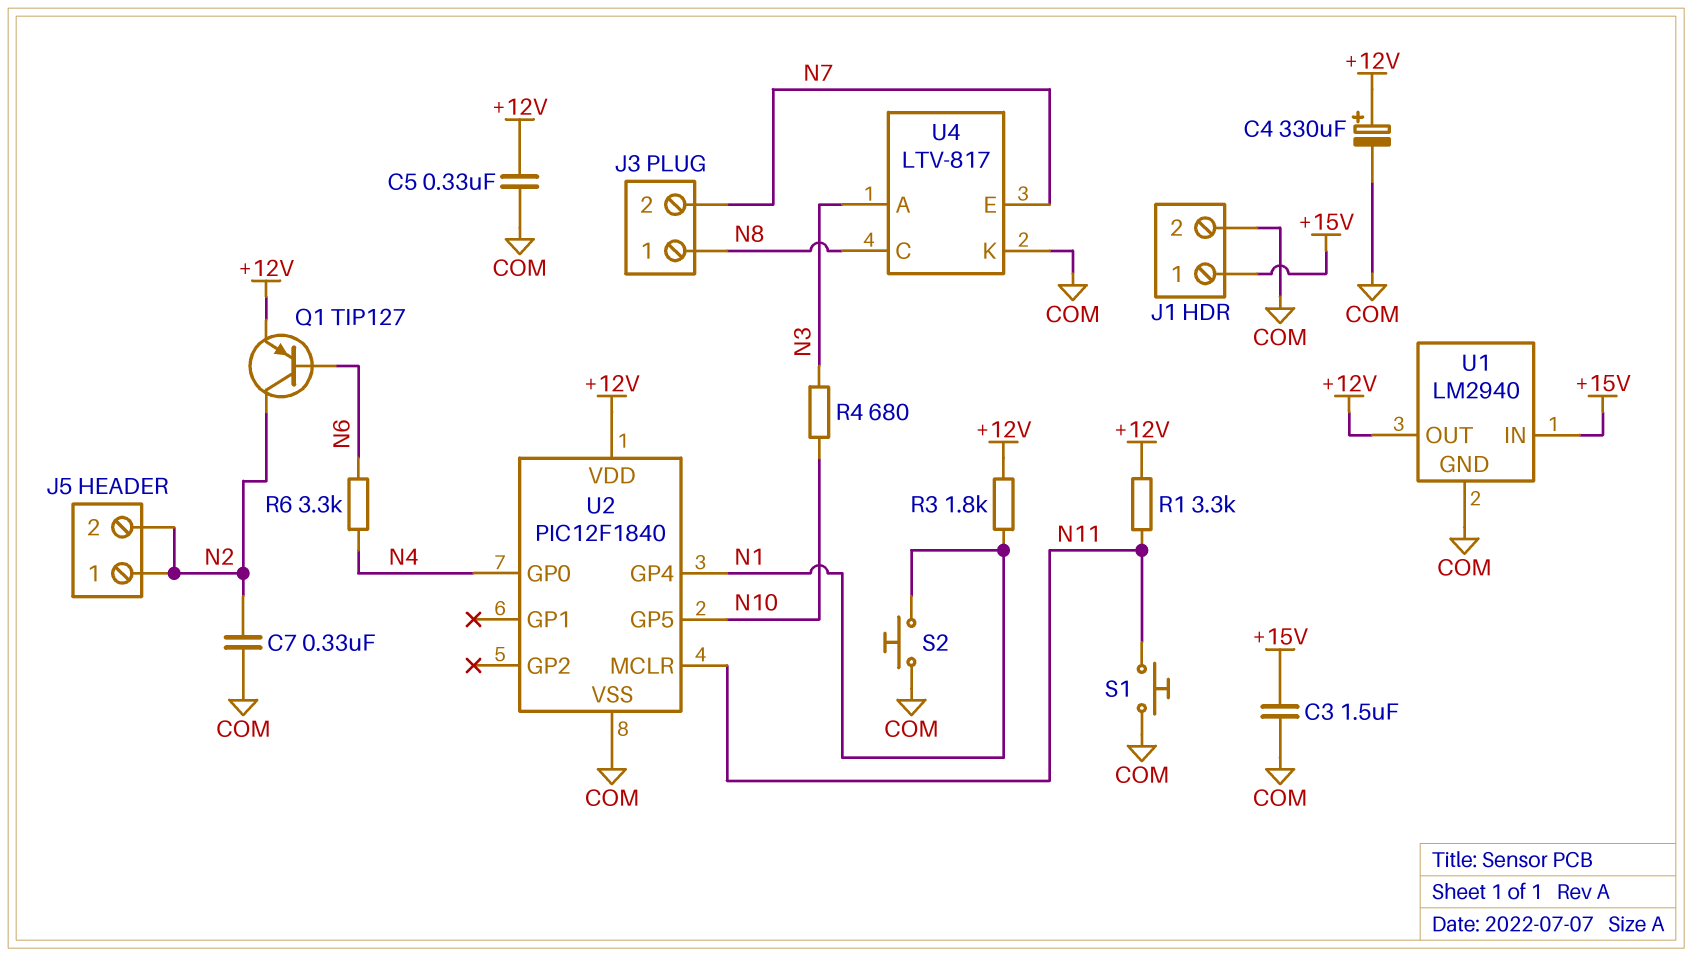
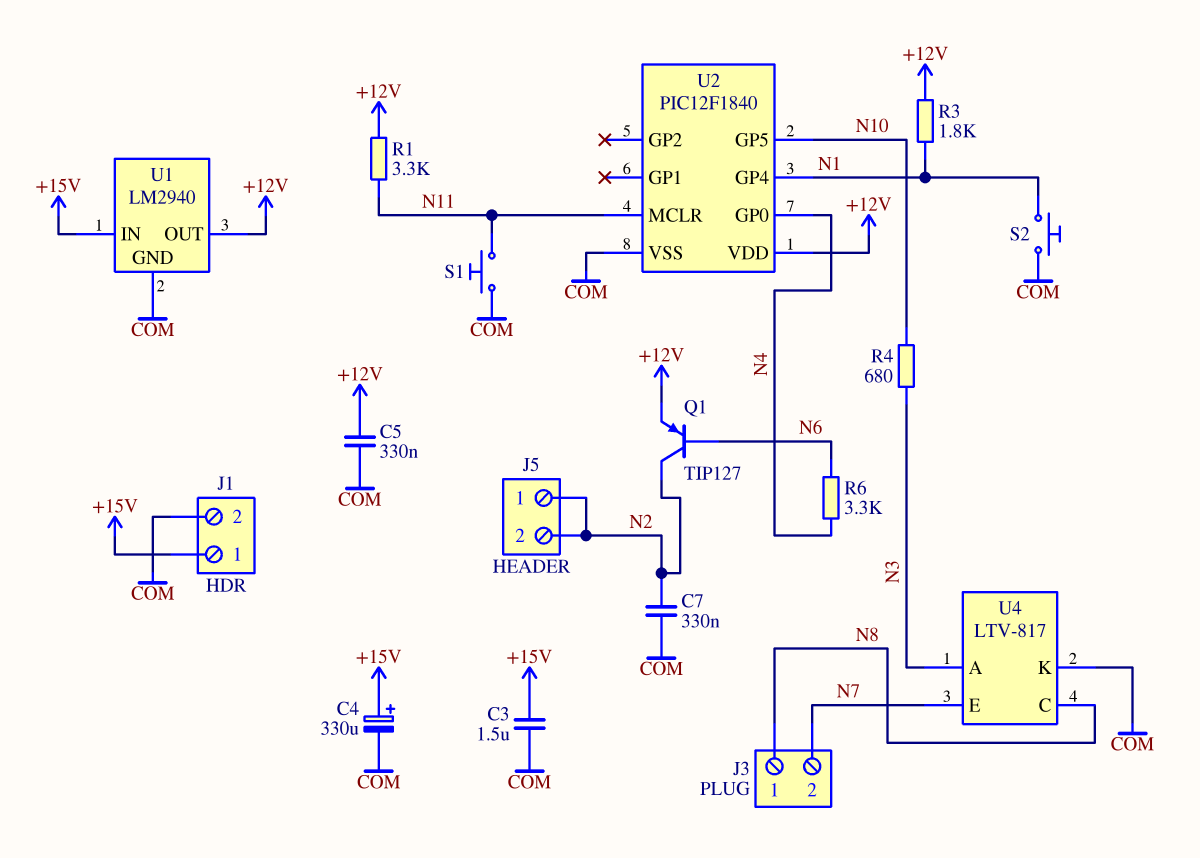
C4: 330uF (plus +12V, minus COM) -> 330uF (plus +15V, minus COM)

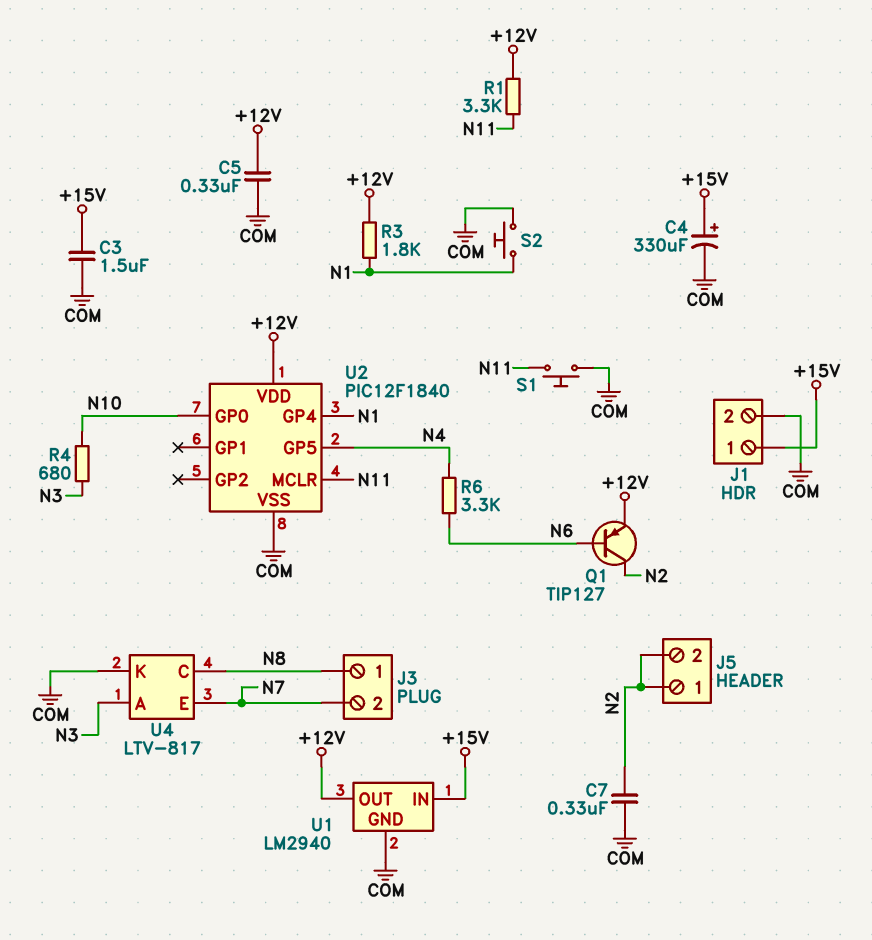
U2 pin GP0: N4 -> N10
U2 pin GP5: N10 -> N4

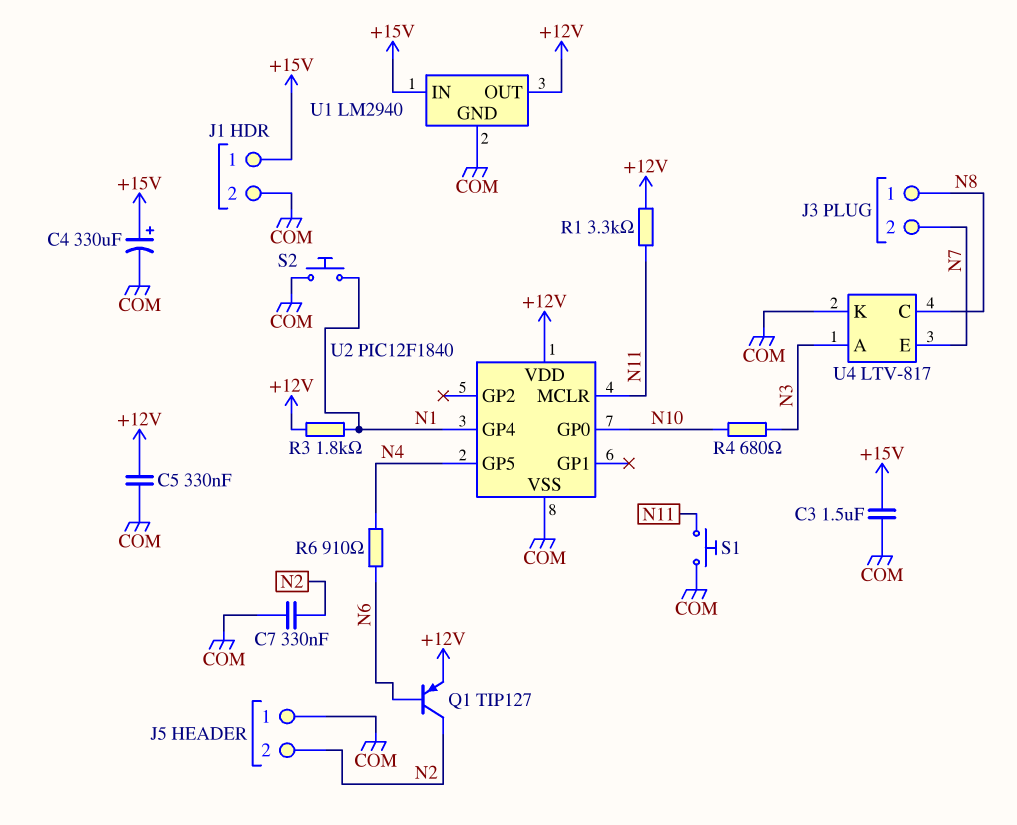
J5 pin 1: N2 -> COM
R6: 3.3k (N4, N6) -> 910 (N4, N6)

